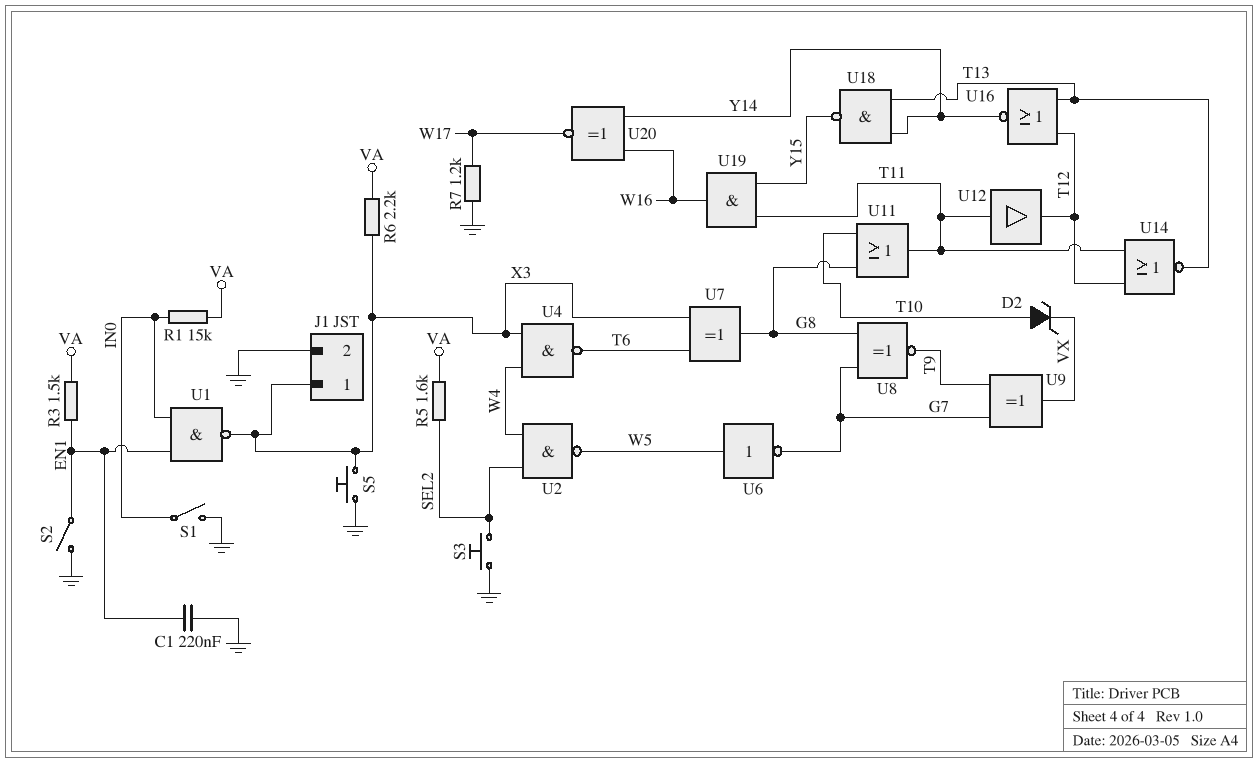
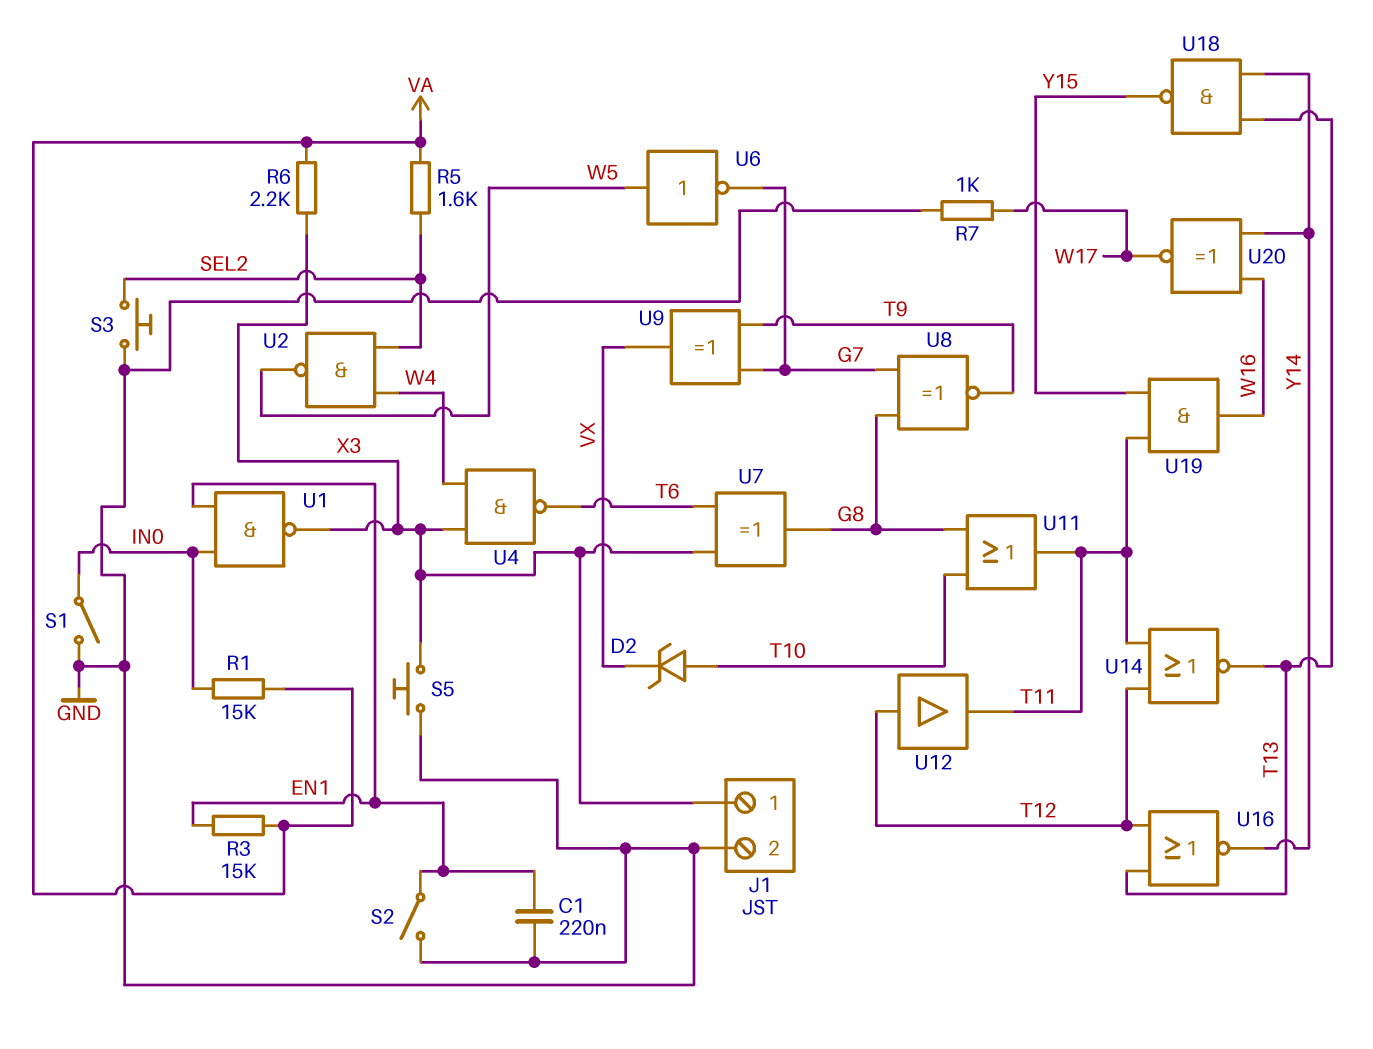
R3: 1.5k (EN1, VA) -> 15k (EN1, VA)
R7: 1.2k (GND, W17) -> 1k (GND, W17)
U12: buffer (in T11, out T12) -> buffer (in T12, out T11)

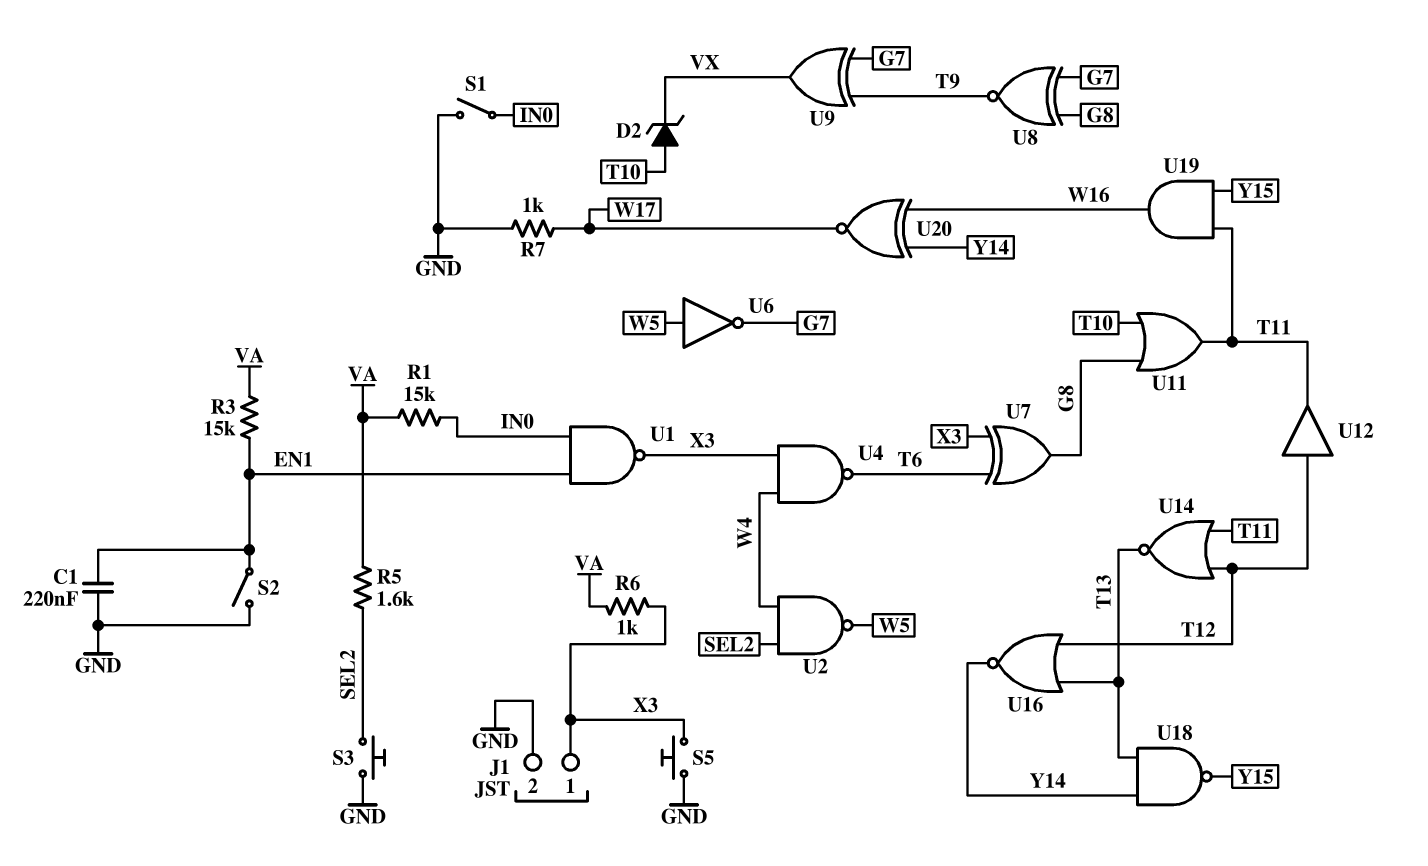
R6: 2.2k (VA, X3) -> 1k (VA, X3)

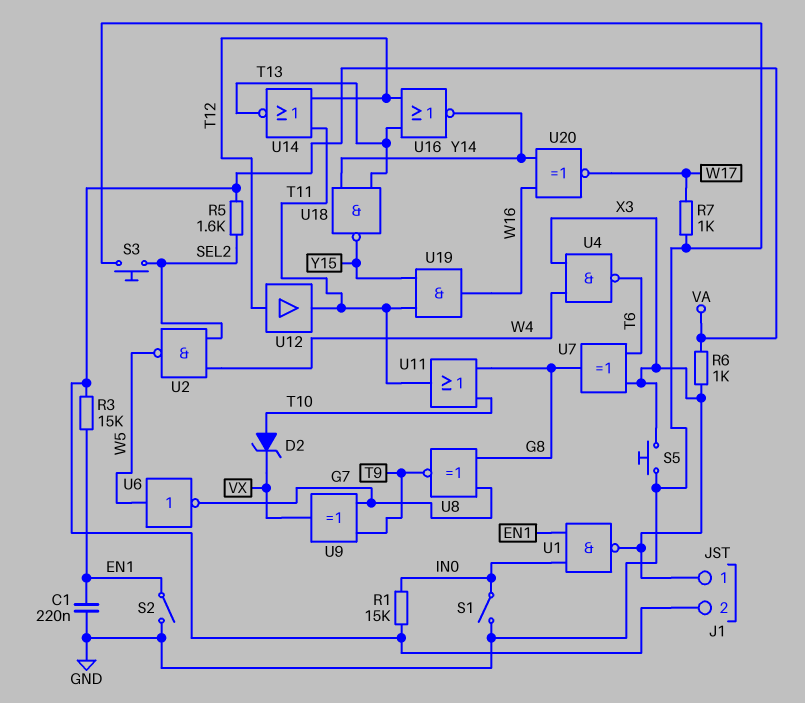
J1 pin 2: GND -> VA

